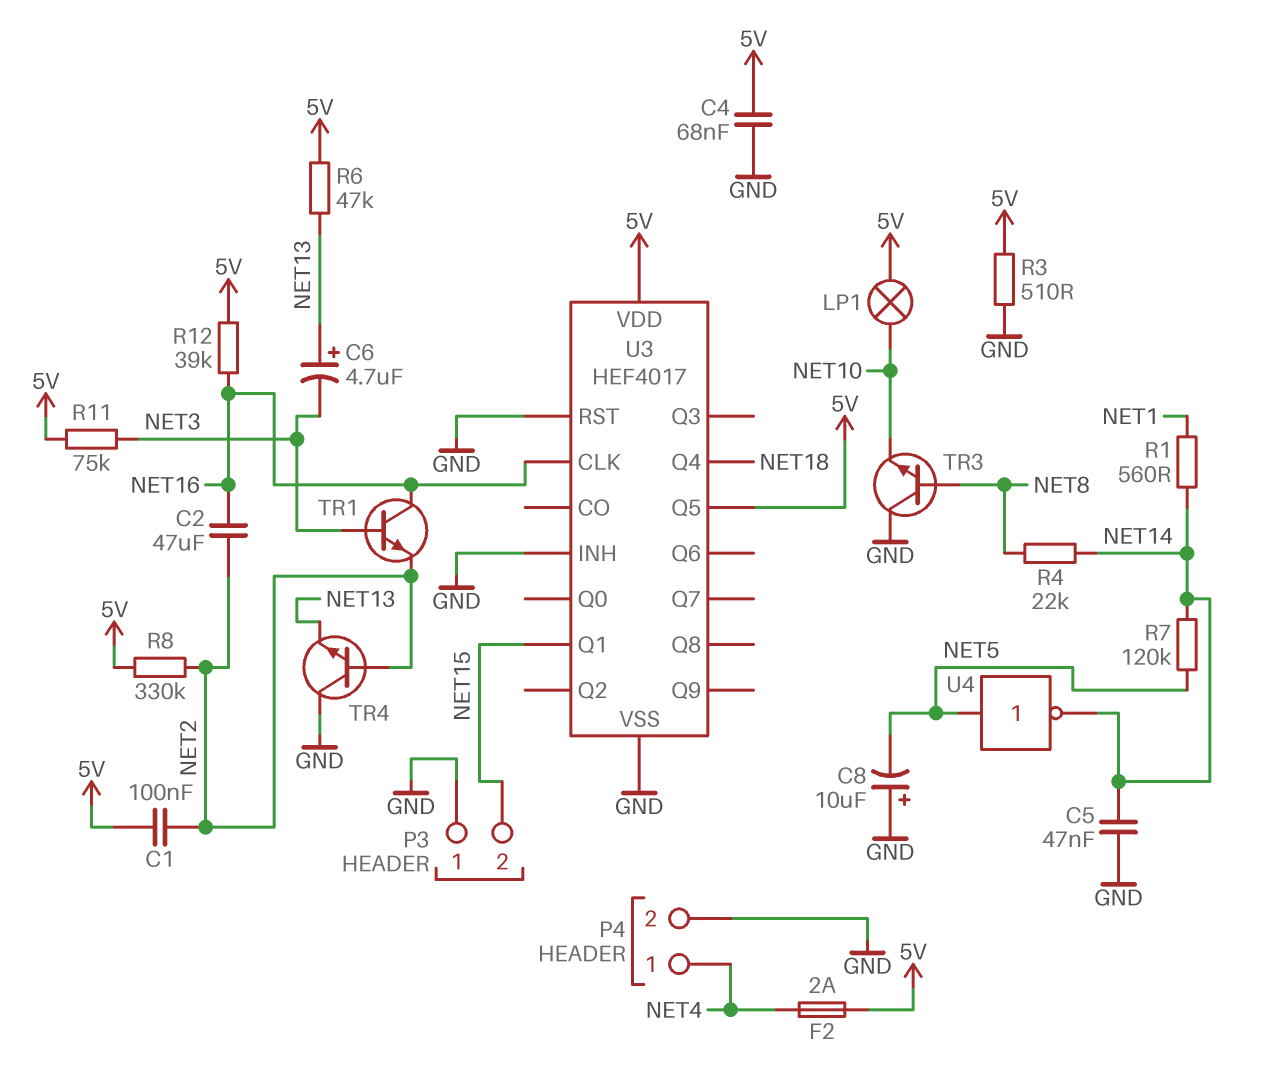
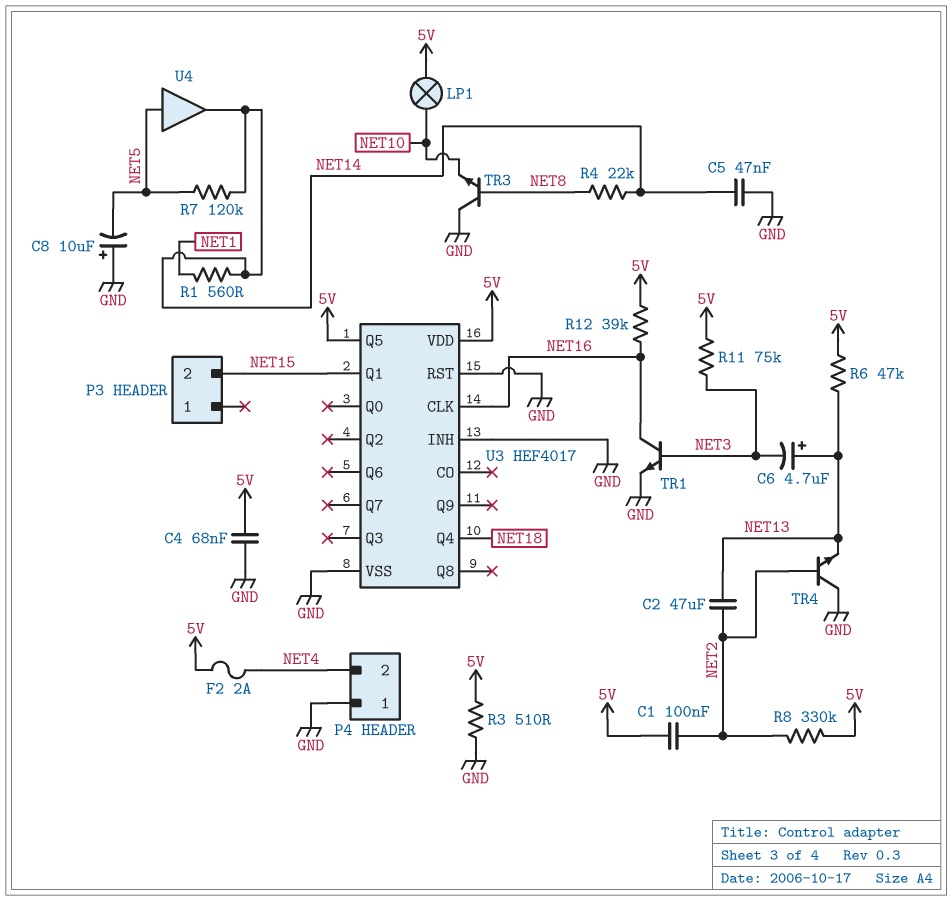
C2: 47uF (NET2, NET16) -> 47uF (NET2, NET13)
P3 pin 1: GND -> none
P4 pin 1: NET4 -> GND
P4 pin 2: GND -> NET4
TR1: NPN (B NET3, C NET16, E NET2) -> NPN (B NET3, C NET16, E GND)
U4: NOT (in NET5, out NET14) -> buffer (in NET5, out NET14)

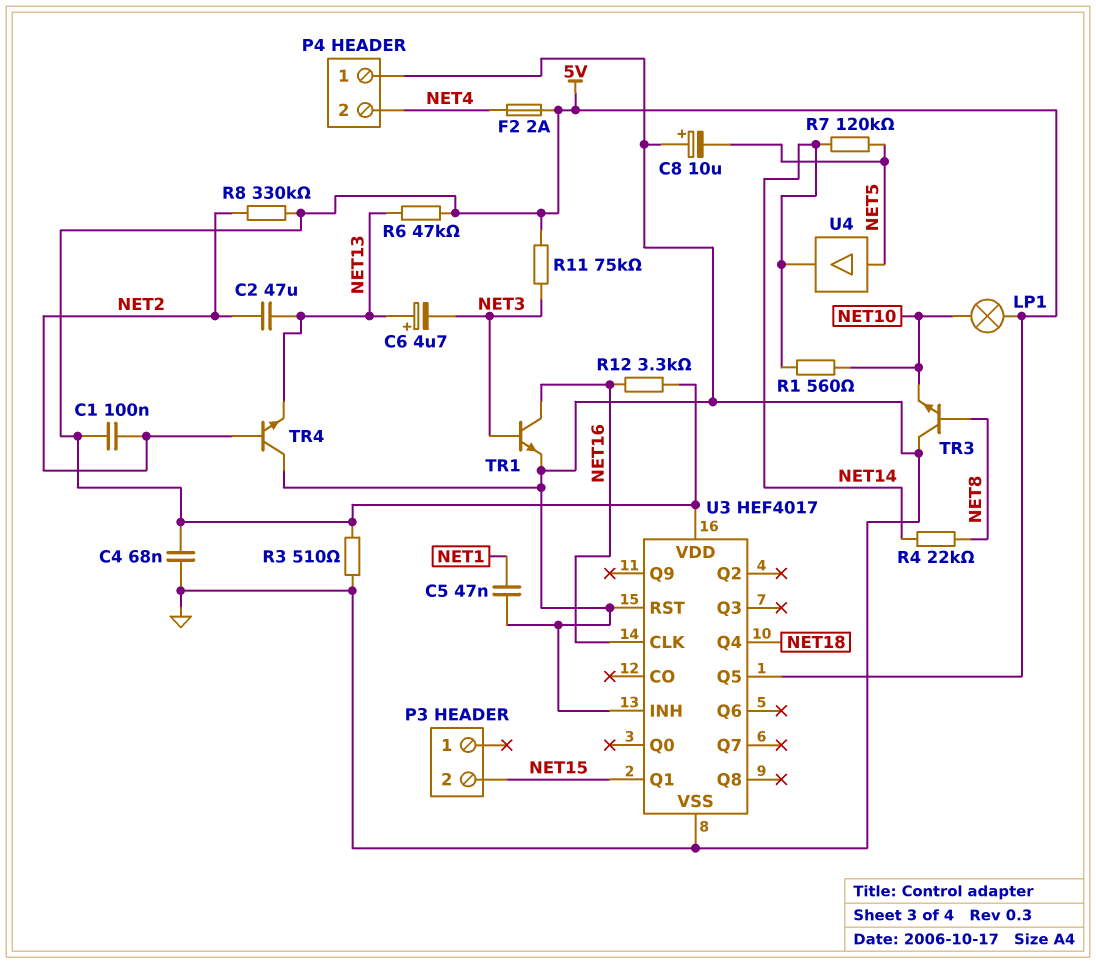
C5: 47nF (GND, NET14) -> 47nF (GND, NET1)
R1: 560 (NET1, NET14) -> 560 (NET10, NET14)
R12: 39k (5V, NET16) -> 3.3k (5V, NET16)

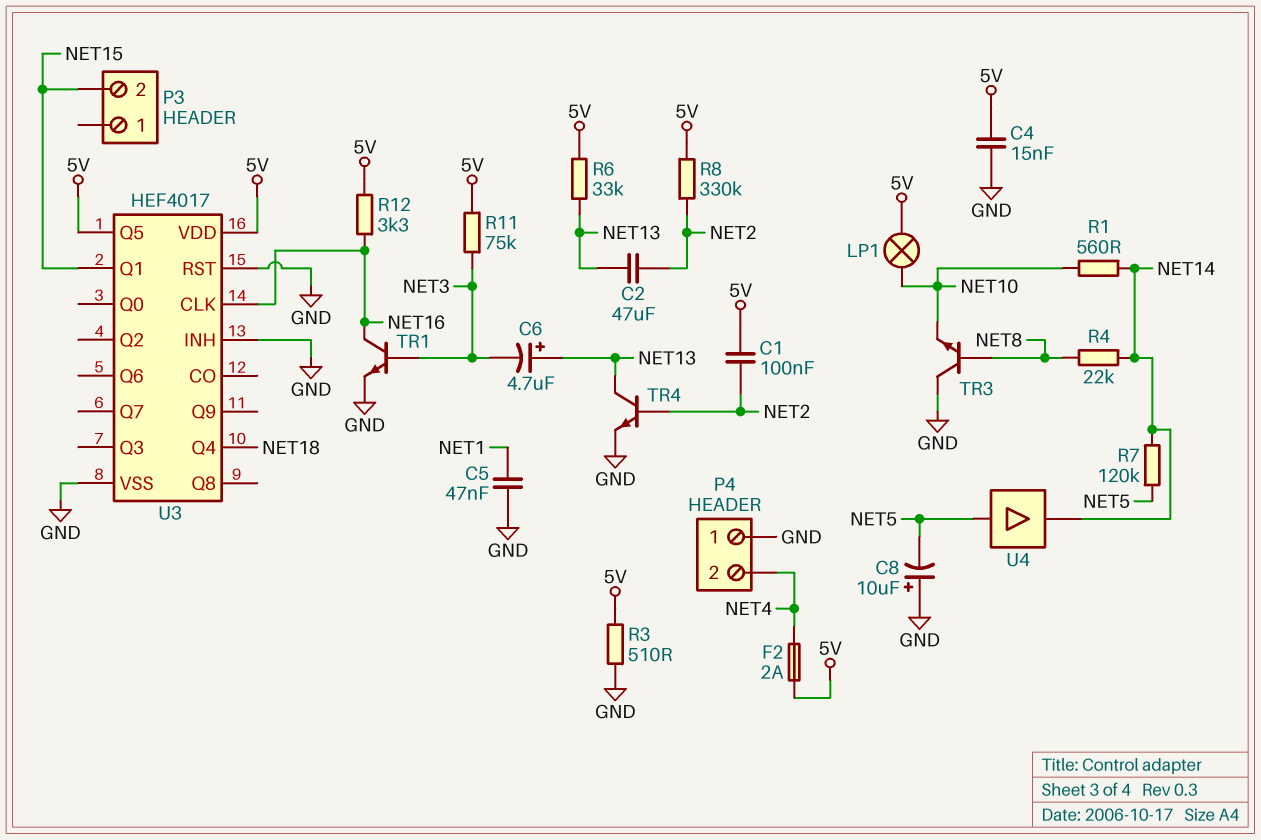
C4: 68nF (5V, GND) -> 15nF (5V, GND)
R6: 47k (5V, NET13) -> 33k (5V, NET13)
TR4: NPN (B NET2, C GND, E NET13) -> NPN (B NET2, C NET13, E GND)

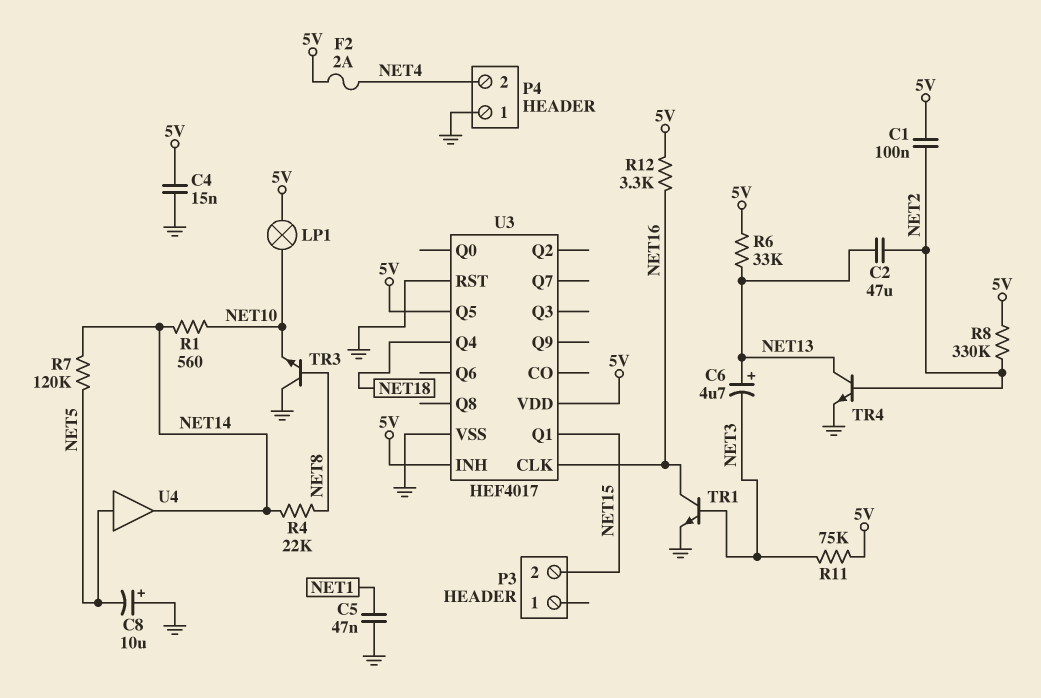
R3: 510 (5V, GND) -> none
U3 pin INH: GND -> 5V

